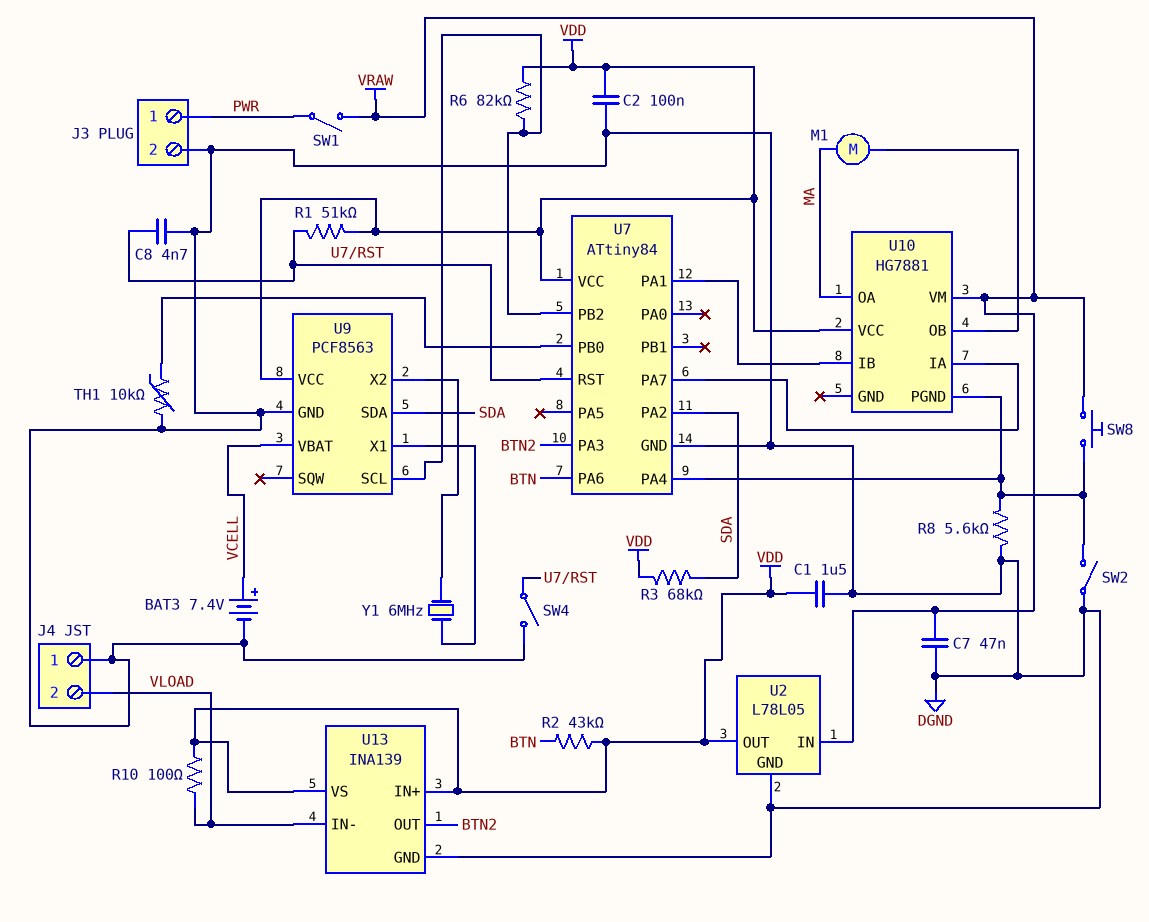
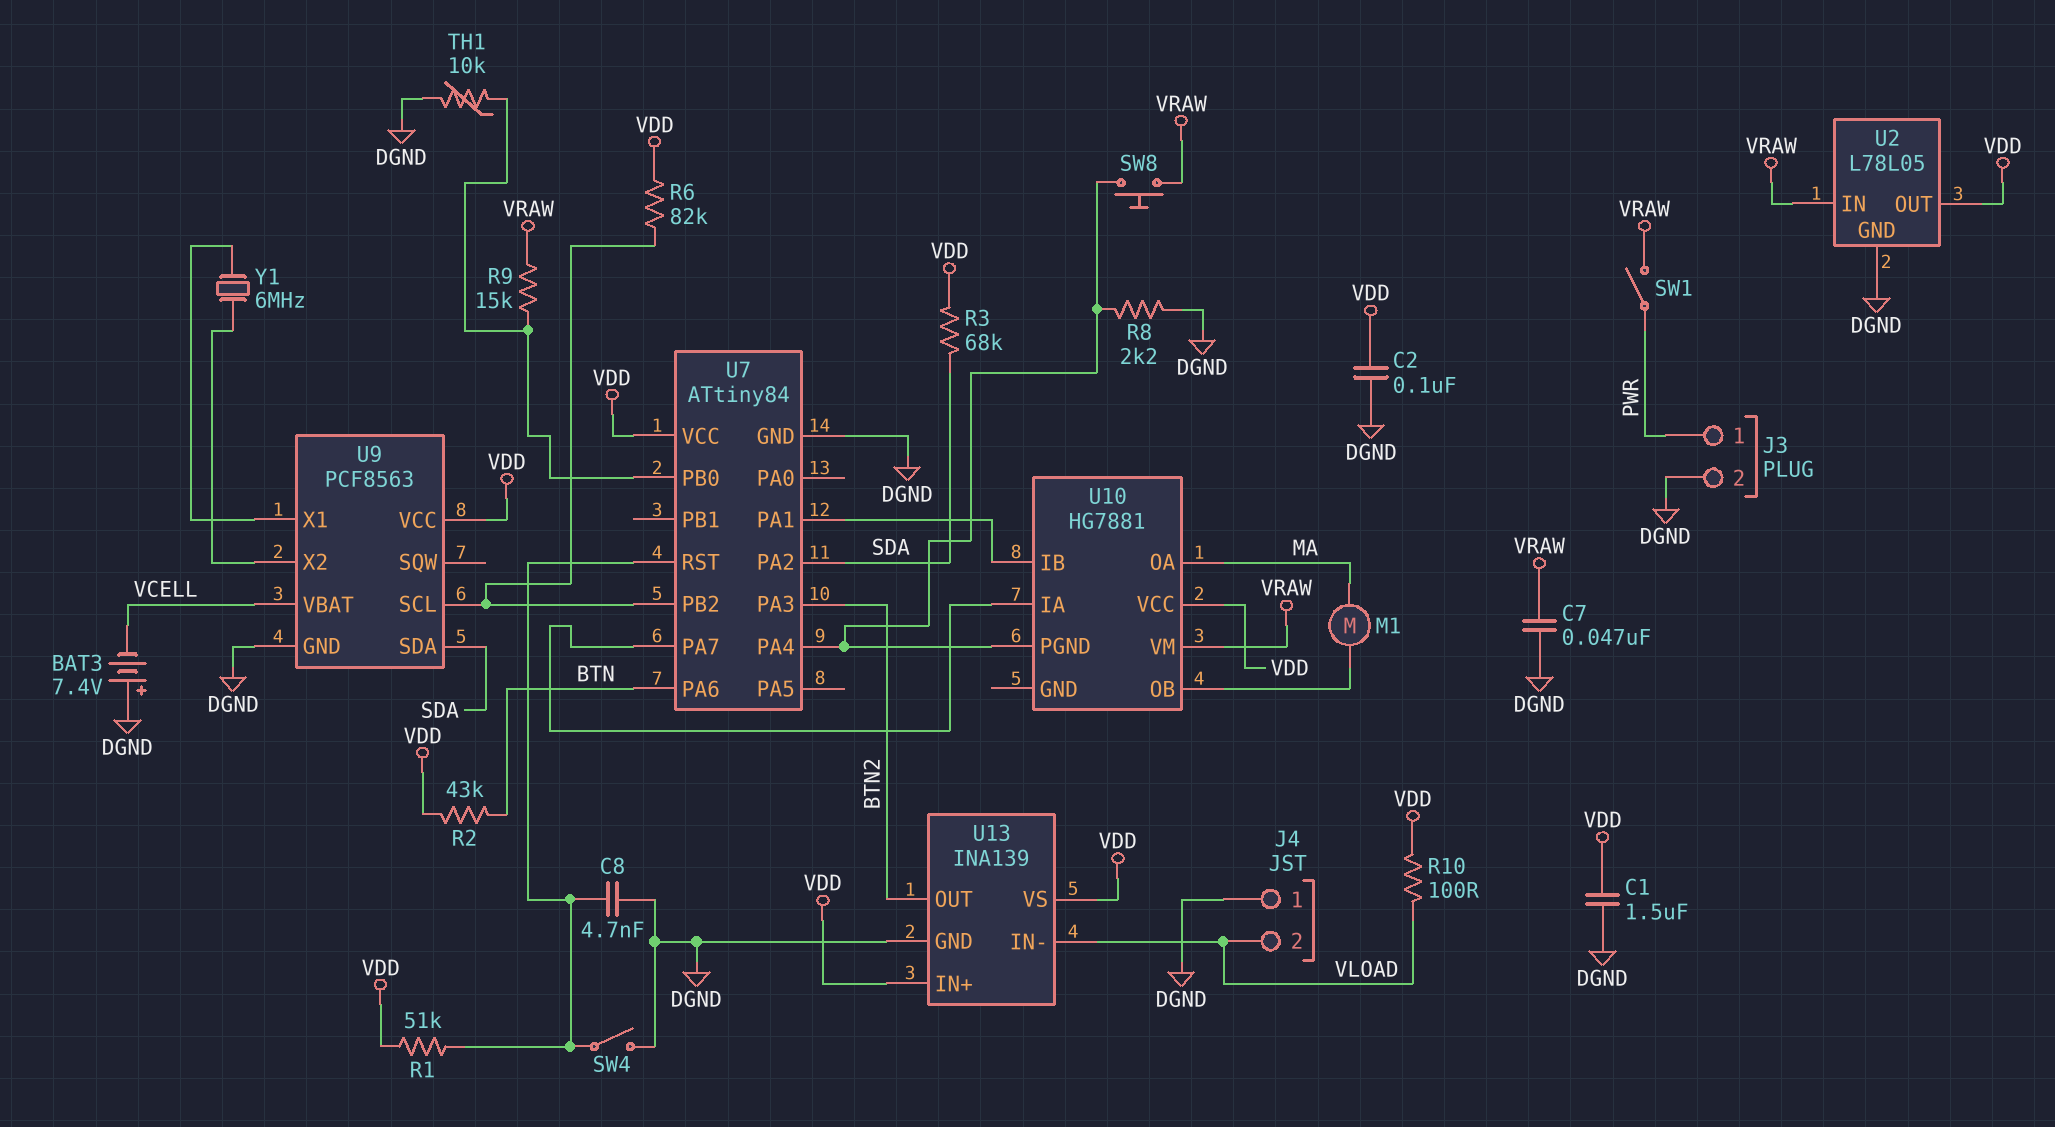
BAT3: 7.4V (plus VCELL, minus DGND) -> 7.4V (plus DGND, minus VCELL)
R8: 5.6k (DGND, U7/PA4) -> 2.2k (DGND, U7/PA4)
R9: none -> 15k (U7/PB0, VRAW)
SW2: switch (DGND, U7/PA4) -> none

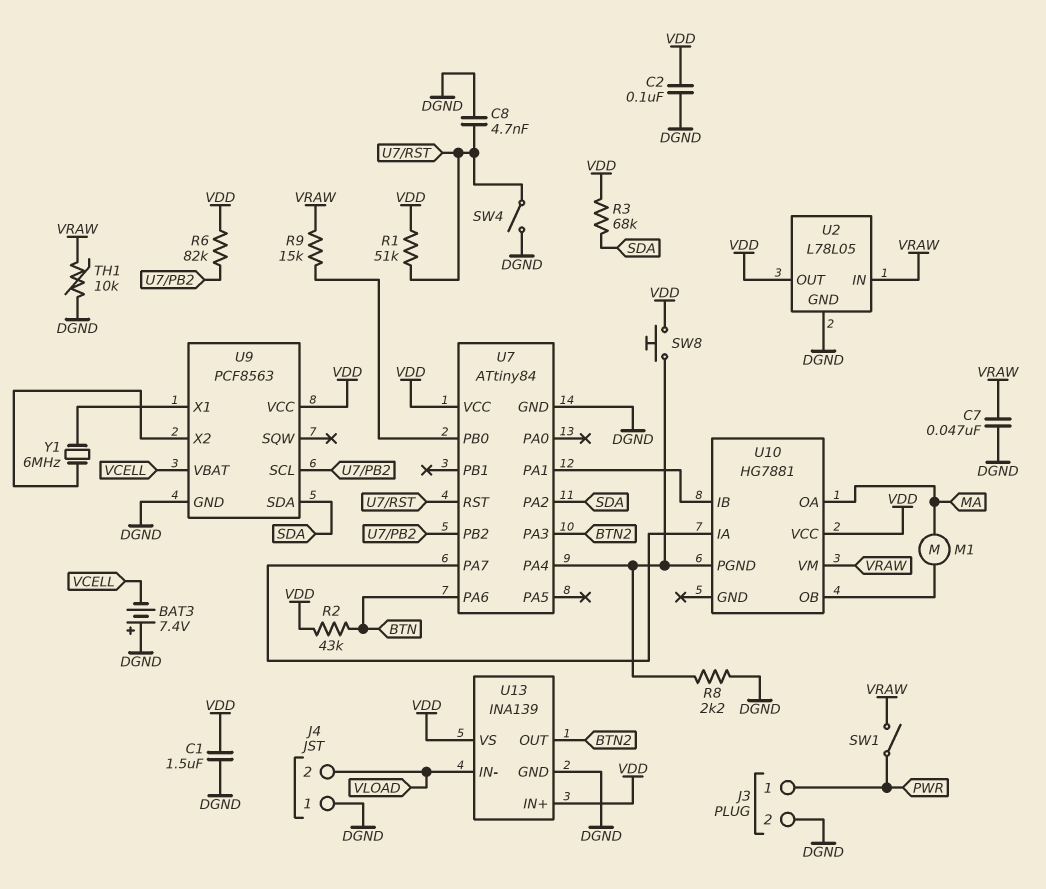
R10: 100 (VDD, VLOAD) -> none
SW8: button (U7/PA4, VRAW) -> button (U7/PA4, VDD)
TH1: 10k (DGND, U7/PB0) -> 10k (DGND, VRAW)

